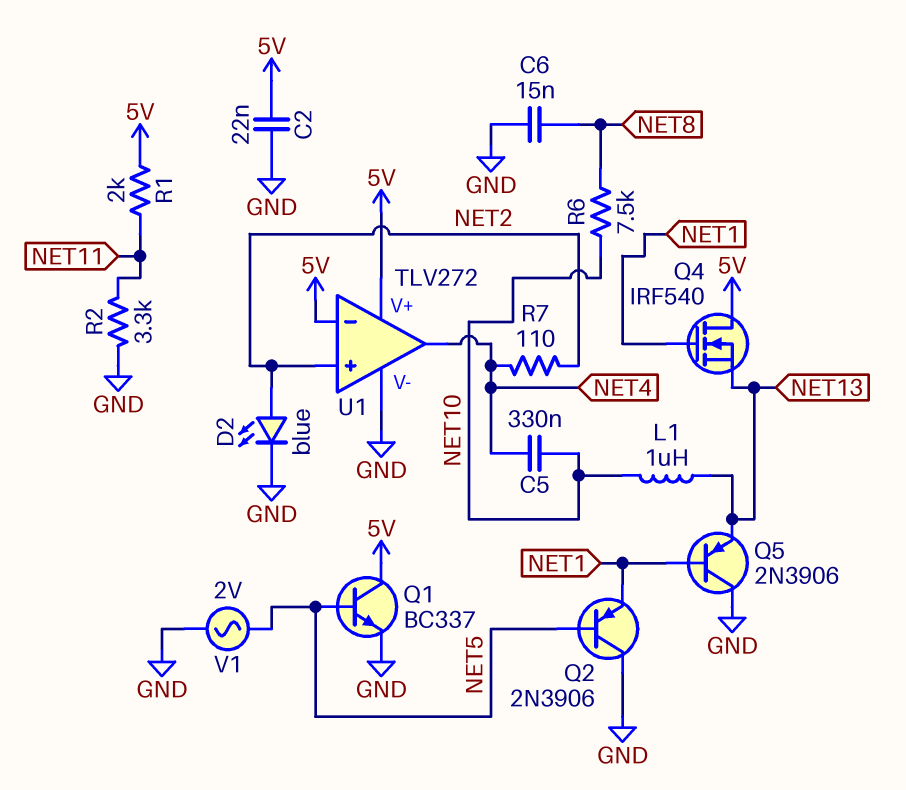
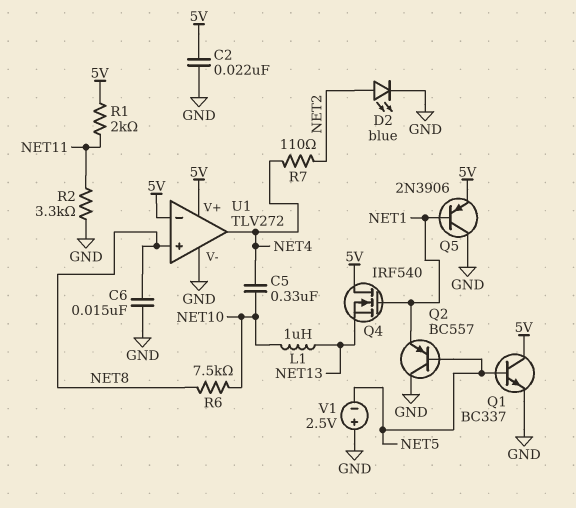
Q2: PNP 2N3906 (B NET5, C GND, E NET1) -> PNP BC557 (B NET5, C GND, E NET1)
Q5: PNP 2N3906 (B NET1, C GND, E NET13) -> PNP 2N3906 (B NET1, C GND, E 5V)
U1 pin in+: NET2 -> NET8
V1: AC 2V (GND, NET5) -> 2.5V (plus GND, minus NET5)

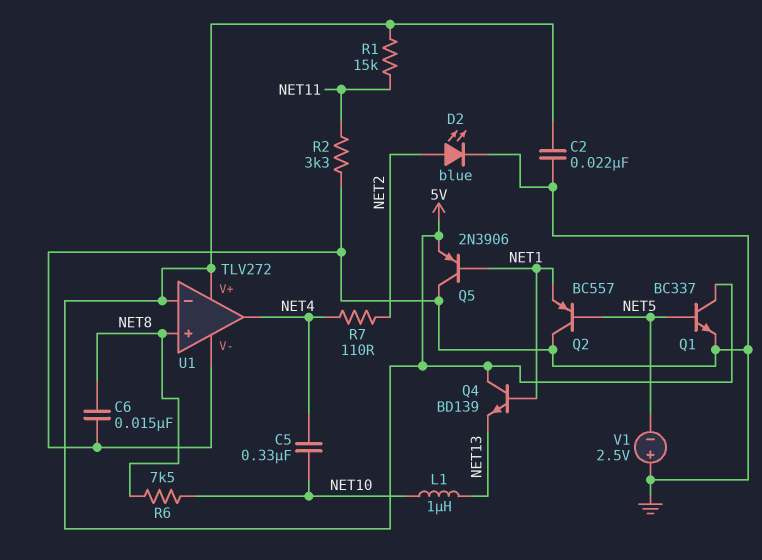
Q4: NMOS IRF540 (G NET1, D 5V, S NET13) -> NPN BD139 (B NET1, C 5V, E NET13)
R1: 2k (5V, NET11) -> 15k (5V, NET11)

